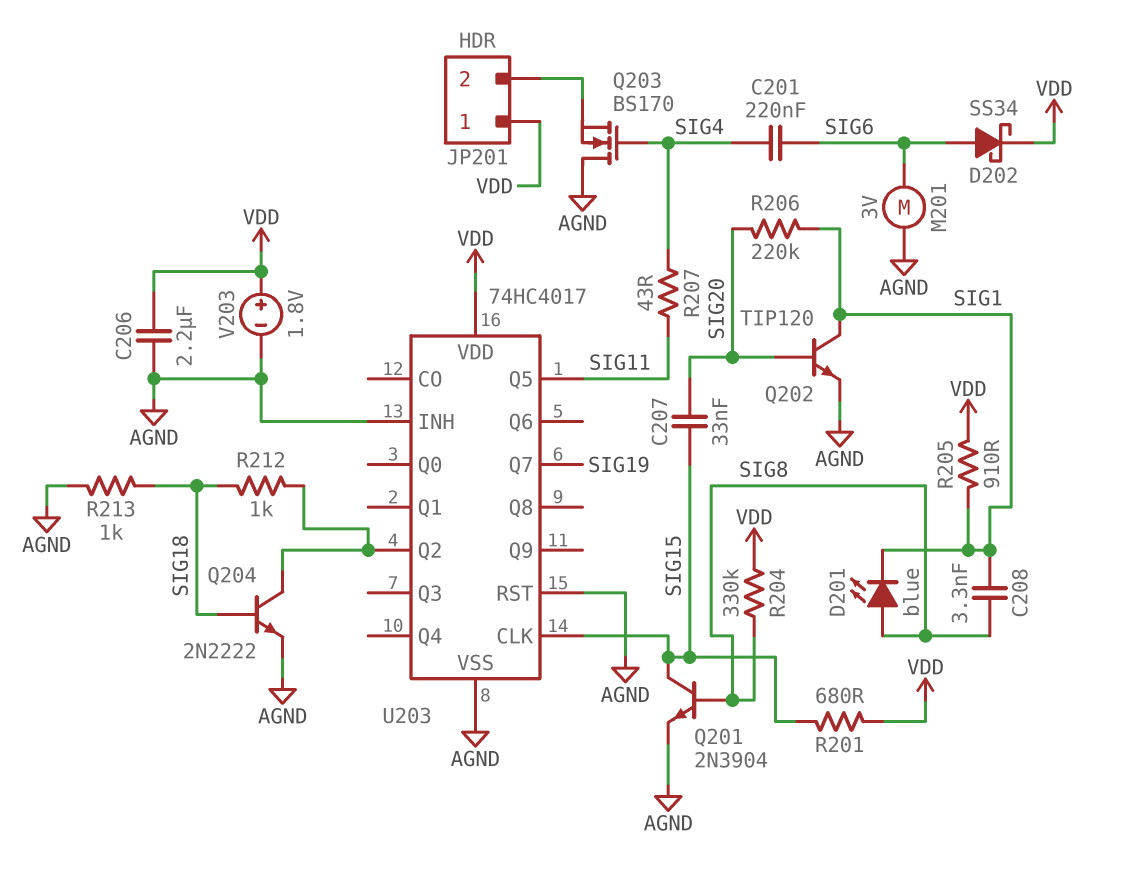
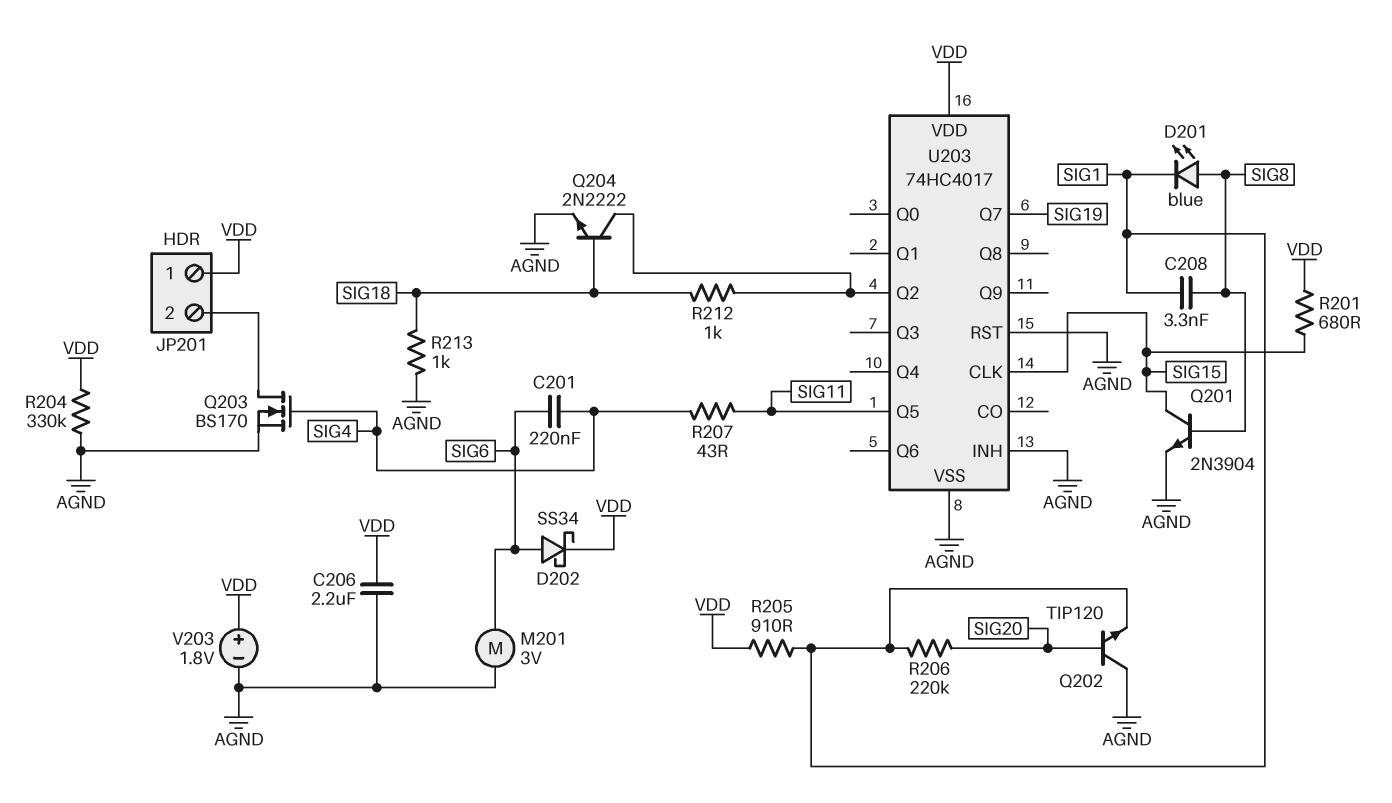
C207: 33nF (SIG15, SIG20) -> none
Q202: NPN TIP120 (B SIG20, C SIG1, E AGND) -> NPN TIP120 (B SIG20, C AGND, E SIG1)
Q203: NMOS BS170 (G SIG4, D AGND, S JP201/2) -> NMOS BS170 (G SIG4, D JP201/2, S AGND)
R204: 330k (SIG8, VDD) -> 330k (AGND, VDD)

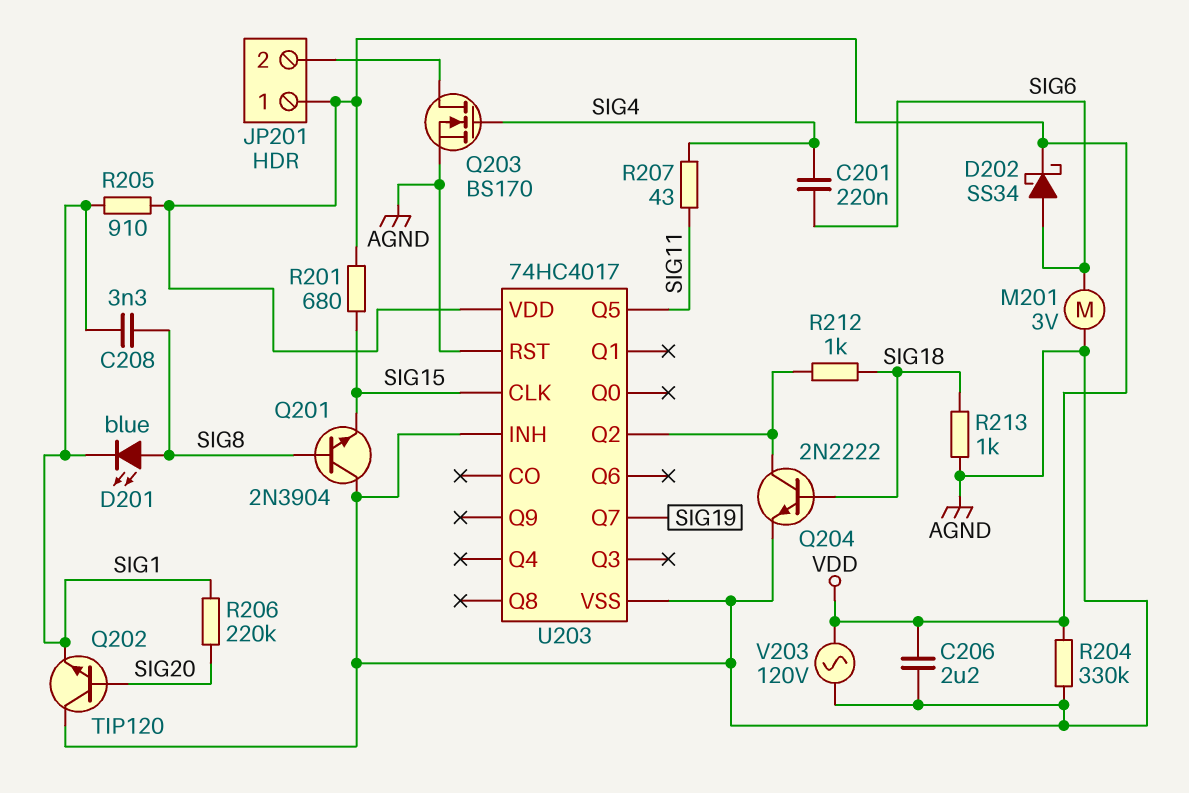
Q201: NPN 2N3904 (B SIG8, C SIG15, E AGND) -> NPN 2N3904 (B SIG8, C AGND, E SIG15)
V203: 1.8V (plus VDD, minus AGND) -> AC 120V (AGND, VDD)

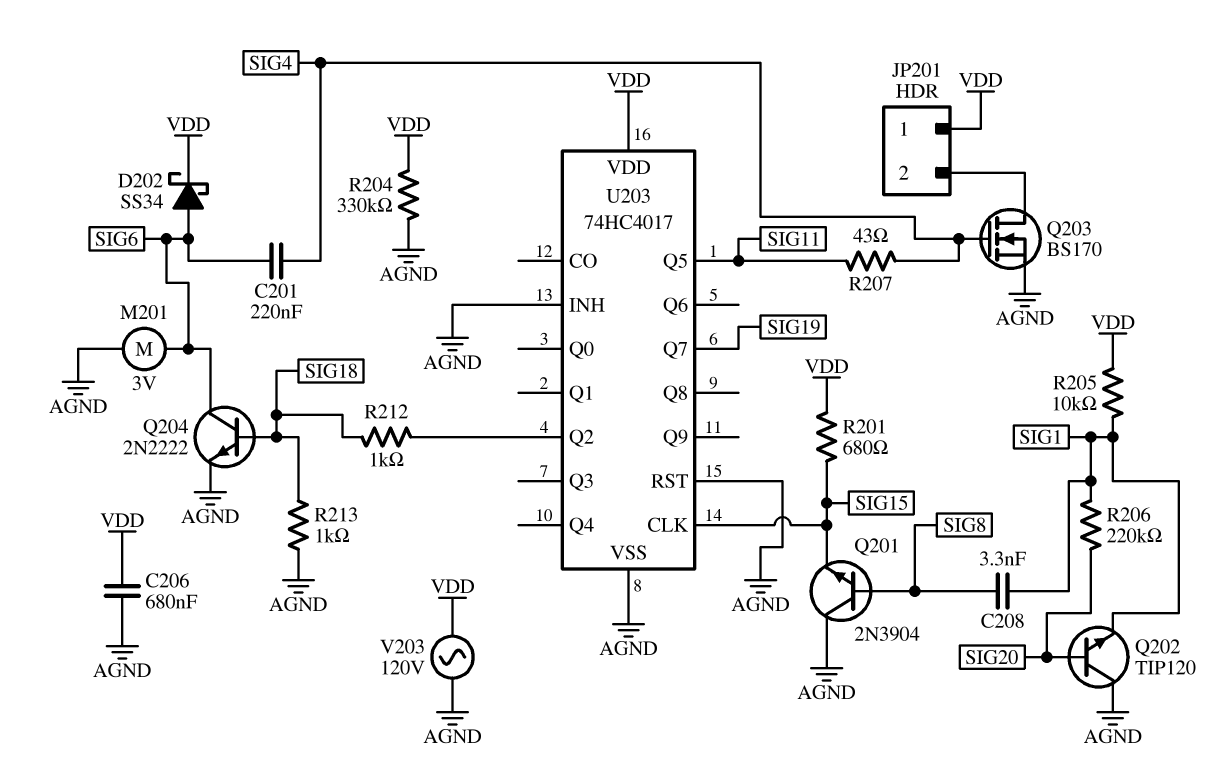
C206: 2.2uF (AGND, VDD) -> 680nF (AGND, VDD)
D201: LED blue (A SIG8, K SIG1) -> none
Q204: NPN 2N2222 (B SIG18, C U203/Q2, E AGND) -> NPN 2N2222 (B SIG18, C SIG6, E AGND)
R205: 910 (SIG1, VDD) -> 10k (SIG1, VDD)

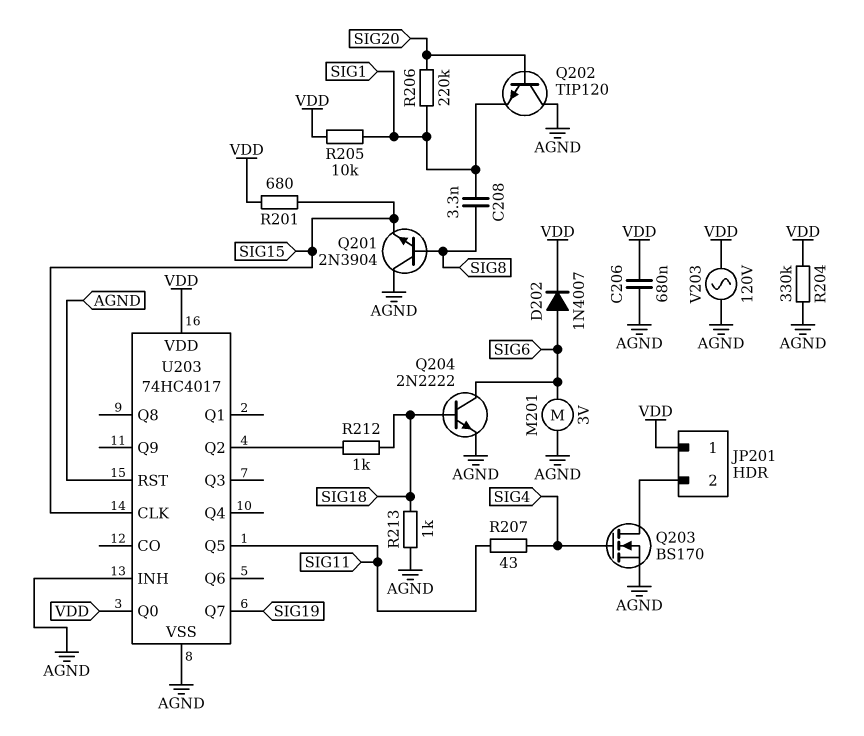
C201: 220nF (SIG4, SIG6) -> none
D202: schottky SS34 (A SIG6, K VDD) -> diode 1N4007 (A SIG6, K VDD)
U203 pin Q0: none -> VDD

